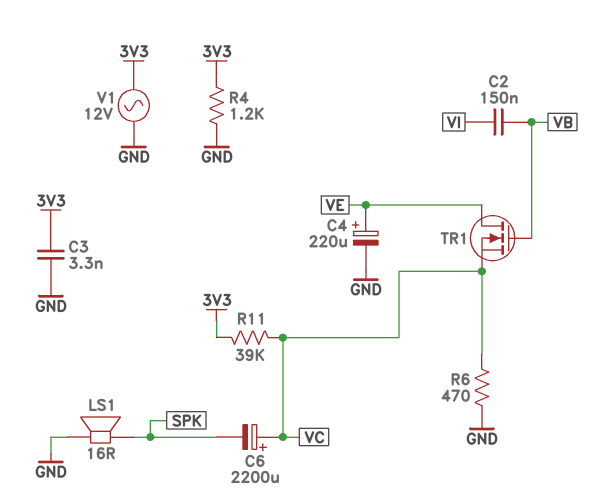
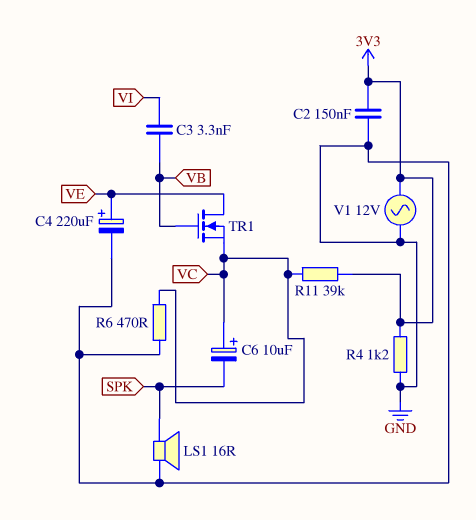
C2: 150nF (VB, VI) -> 150nF (3V3, GND)
C3: 3.3nF (3V3, GND) -> 3.3nF (VB, VI)
C6: 2200uF (plus VC, minus SPK) -> 10uF (plus VC, minus SPK)

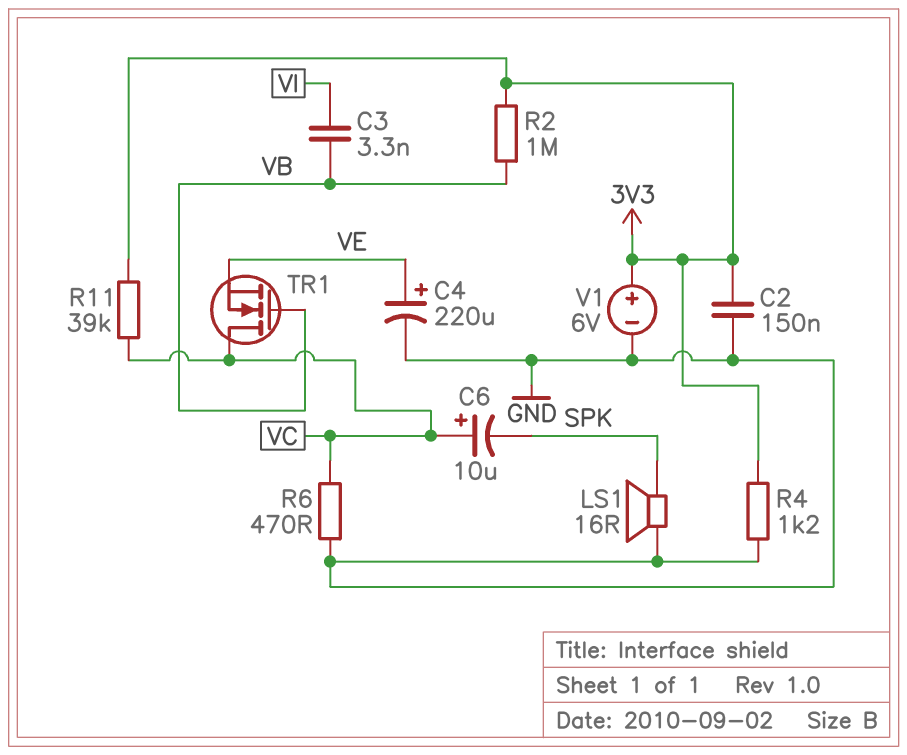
R2: none -> 1M (3V3, VB)
TR1: NMOS (G VB, D VE, S VC) -> NMOS (G VB, D VC, S VE)
V1: AC 12V (3V3, GND) -> 6V (plus 3V3, minus GND)

